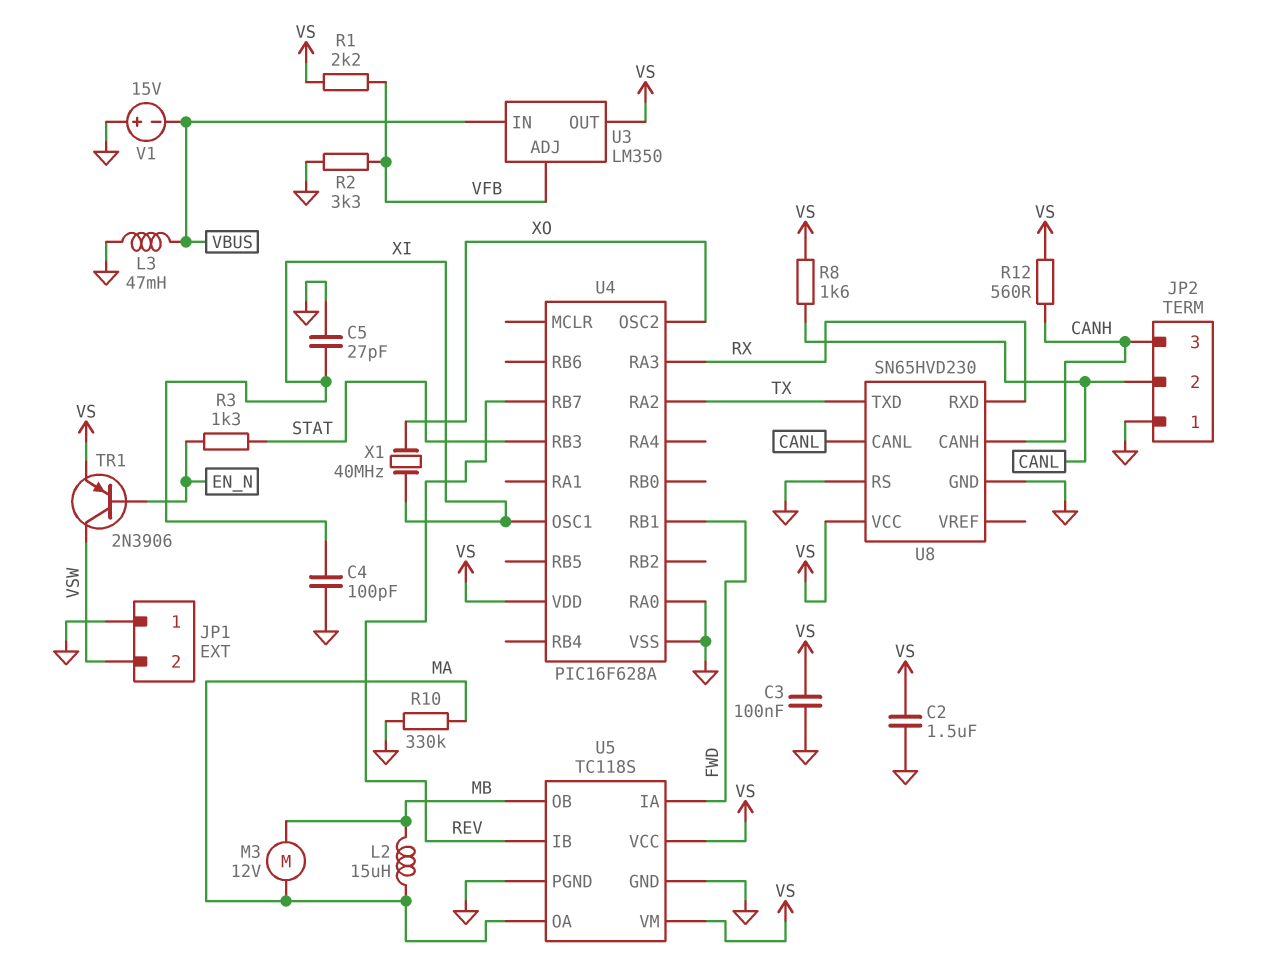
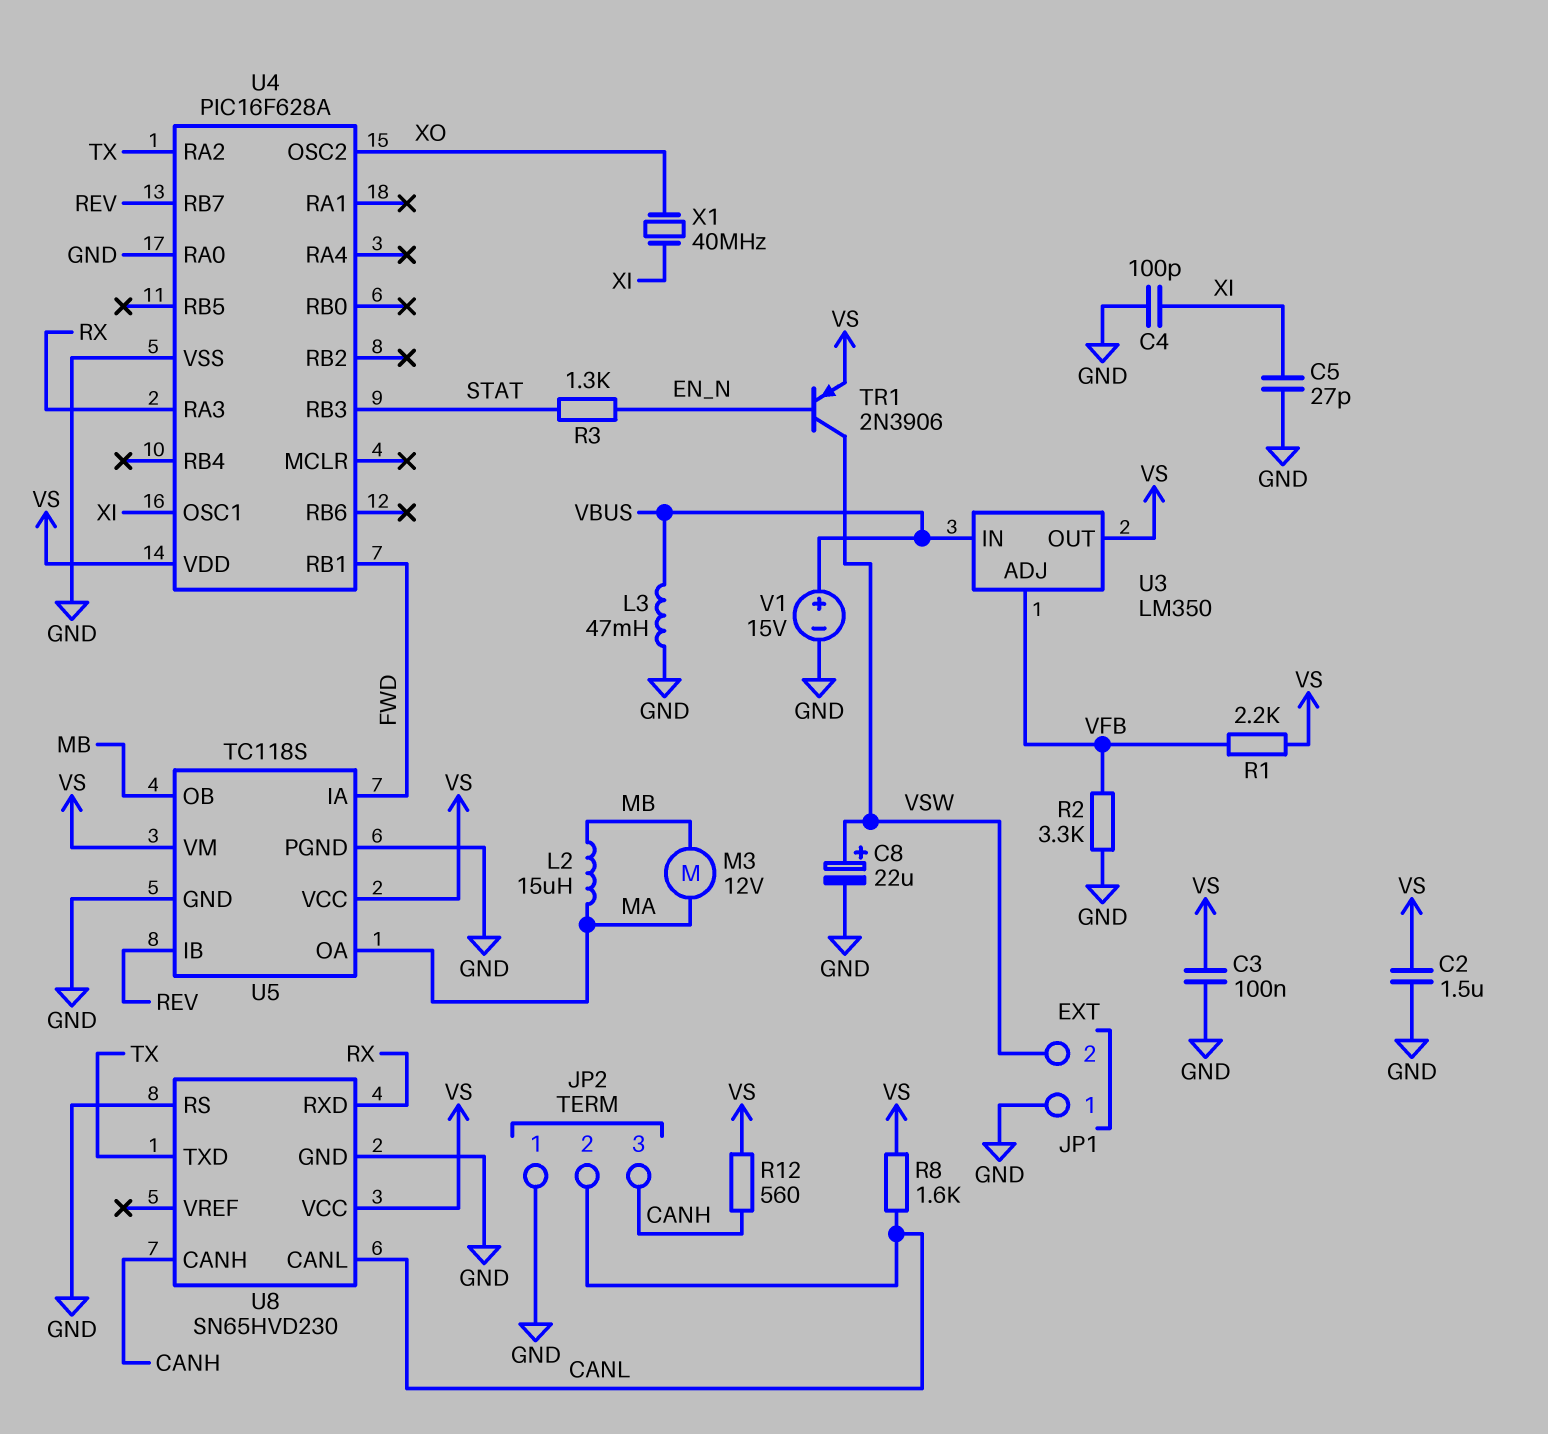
C8: none -> 22uF (plus VSW, minus GND)
R10: 330k (GND, MA) -> none
V1: 15V (plus GND, minus VBUS) -> 15V (plus VBUS, minus GND)

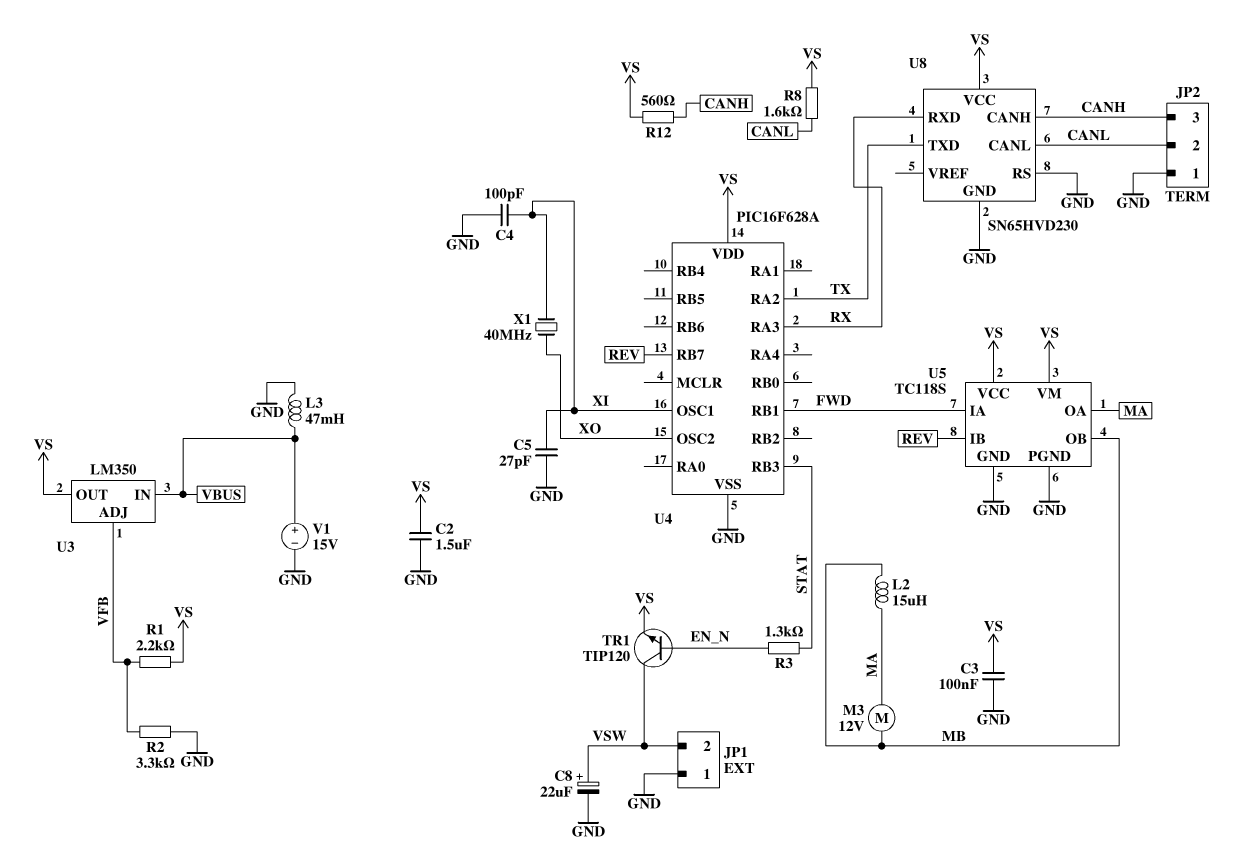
TR1: PNP 2N3906 (B EN_N, C VSW, E VS) -> NPN TIP120 (B EN_N, C VSW, E VS)
U4 pin RA0: GND -> none

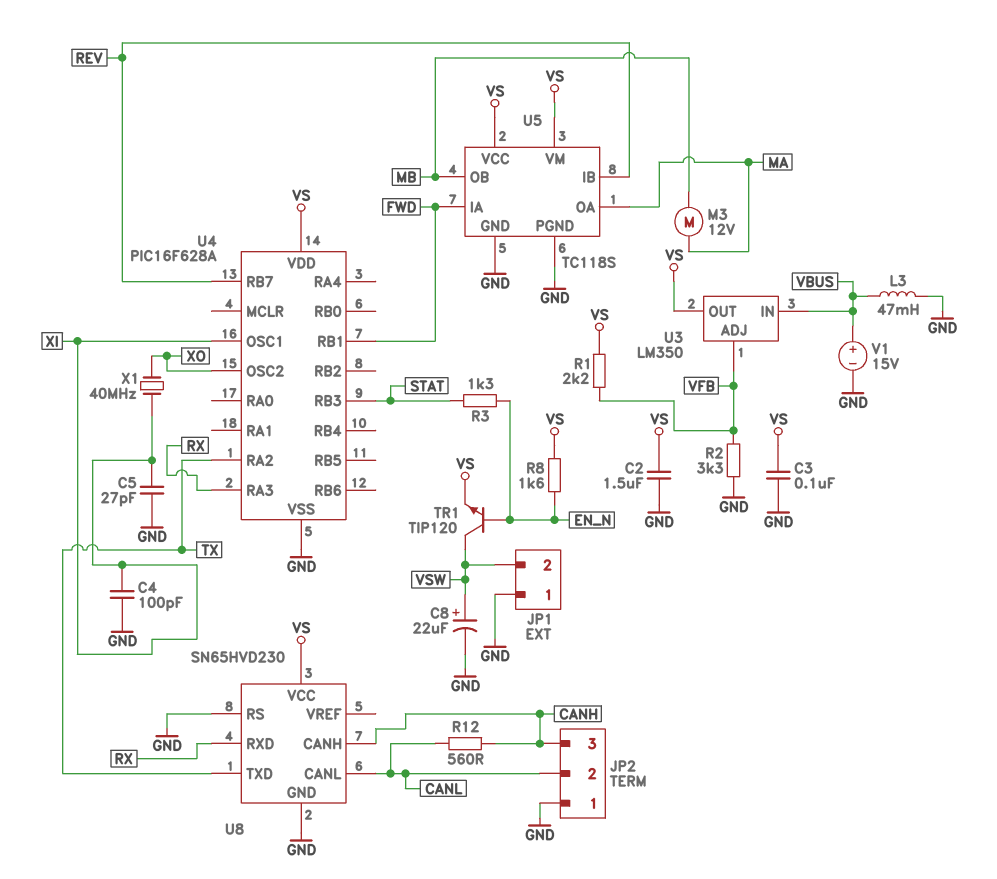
L2: 15uH (MA, MB) -> none
R8: 1.6k (CANL, VS) -> 1.6k (EN_N, VS)
R12: 560 (CANH, VS) -> 560 (CANH, CANL)

